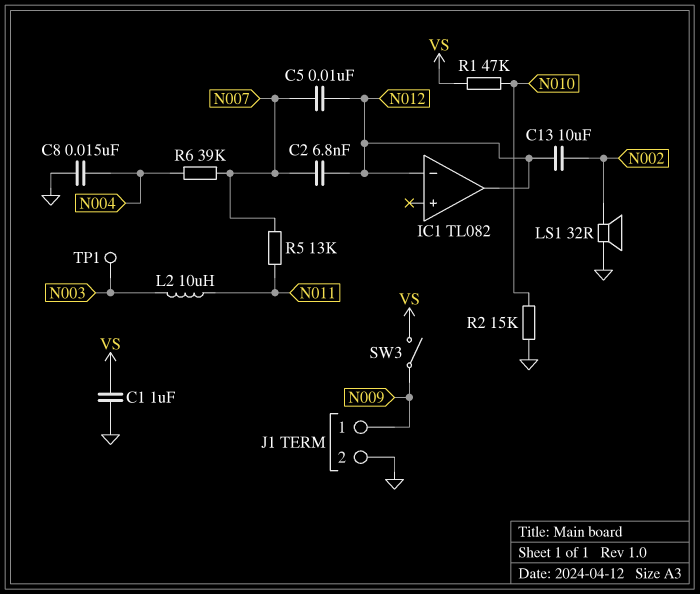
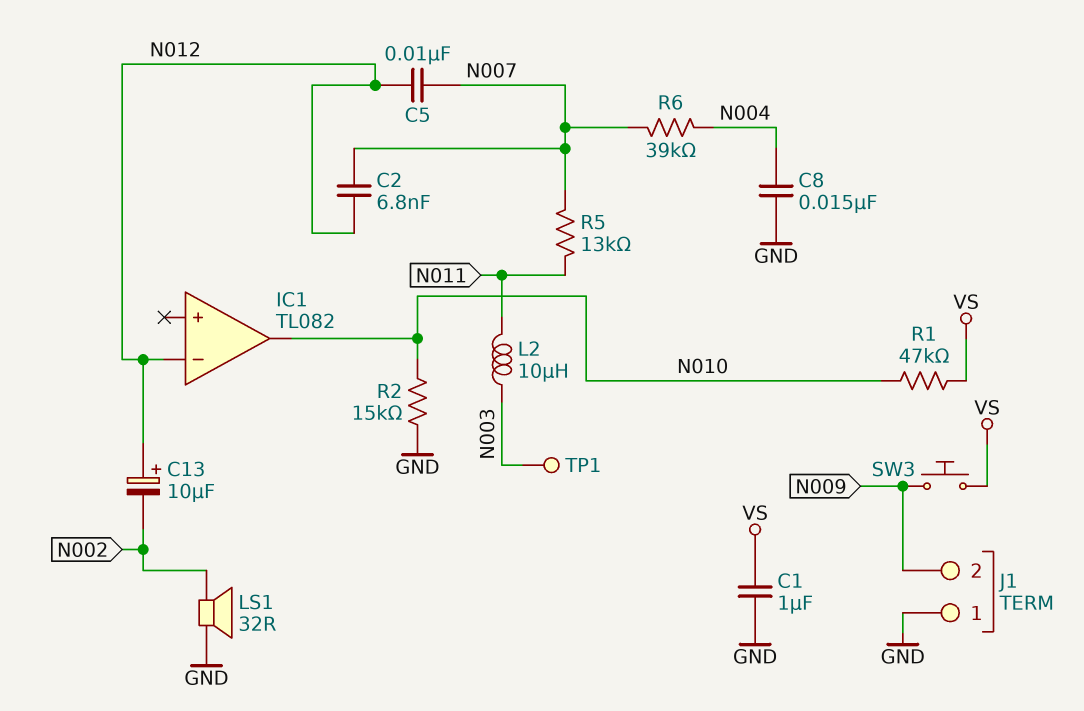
C13: 10uF (N002, N012) -> 10uF (plus N012, minus N002)
IC1 pin out: N012 -> N010
J1 pin 1: N009 -> GND
J1 pin 2: GND -> N009
SW3: switch (N009, VS) -> button (N009, VS)

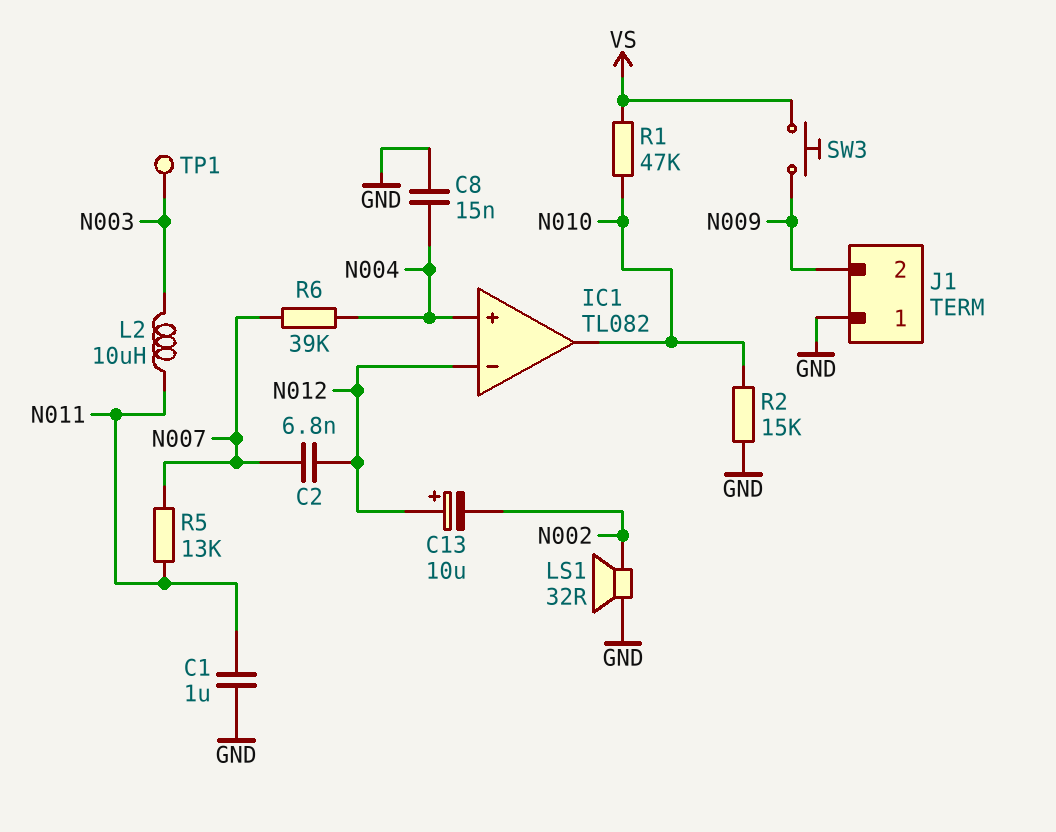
C1: 1uF (GND, VS) -> 1uF (GND, N011)
C5: 10nF (N007, N012) -> none
IC1 pin in+: none -> N004

